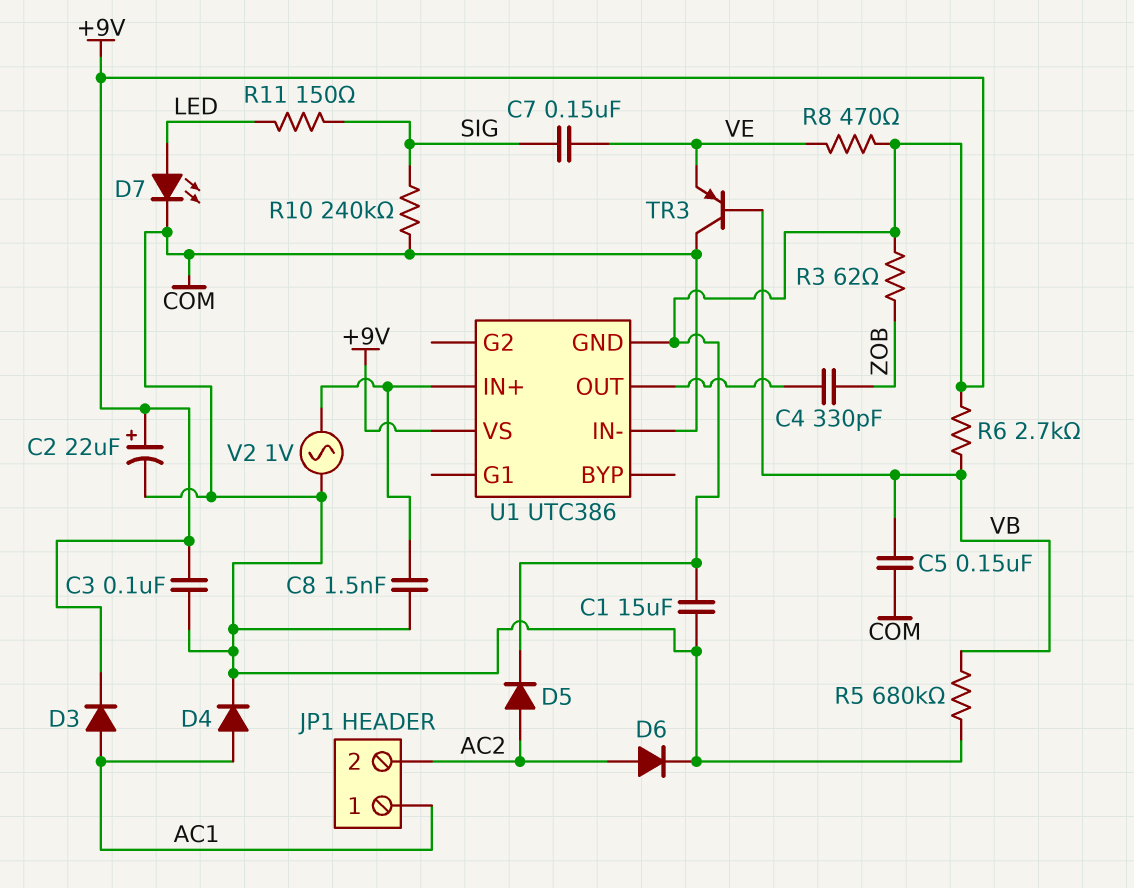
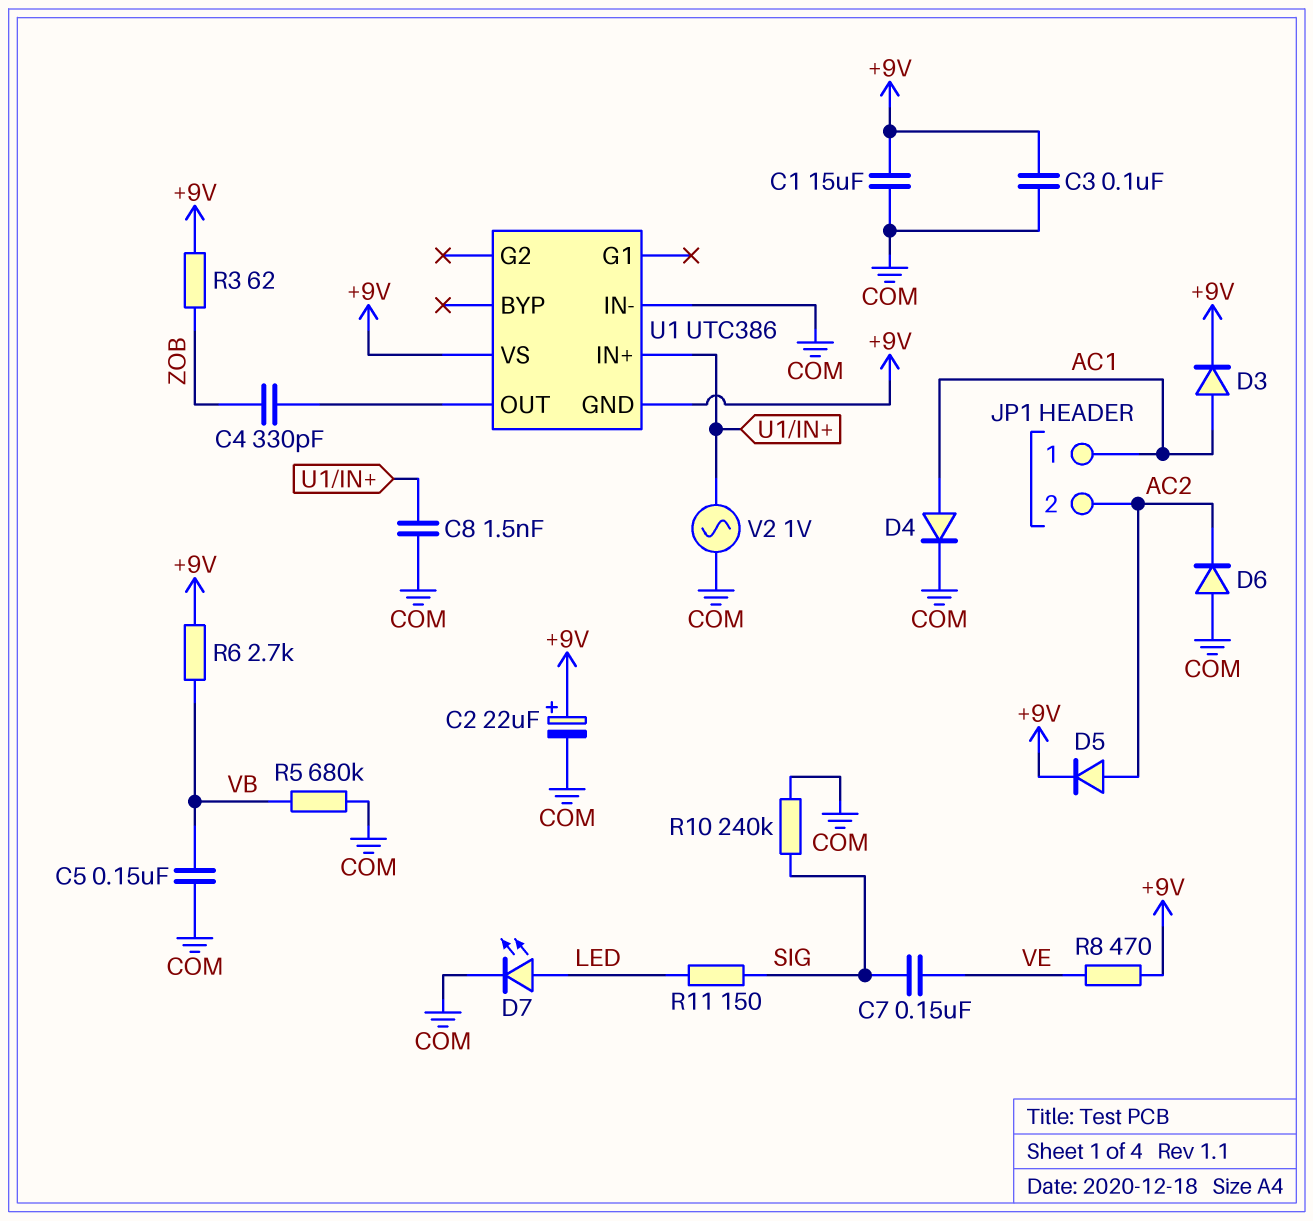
D6: diode (A AC2, K COM) -> diode (A COM, K AC2)
TR3: PNP (B VB, C COM, E VE) -> none

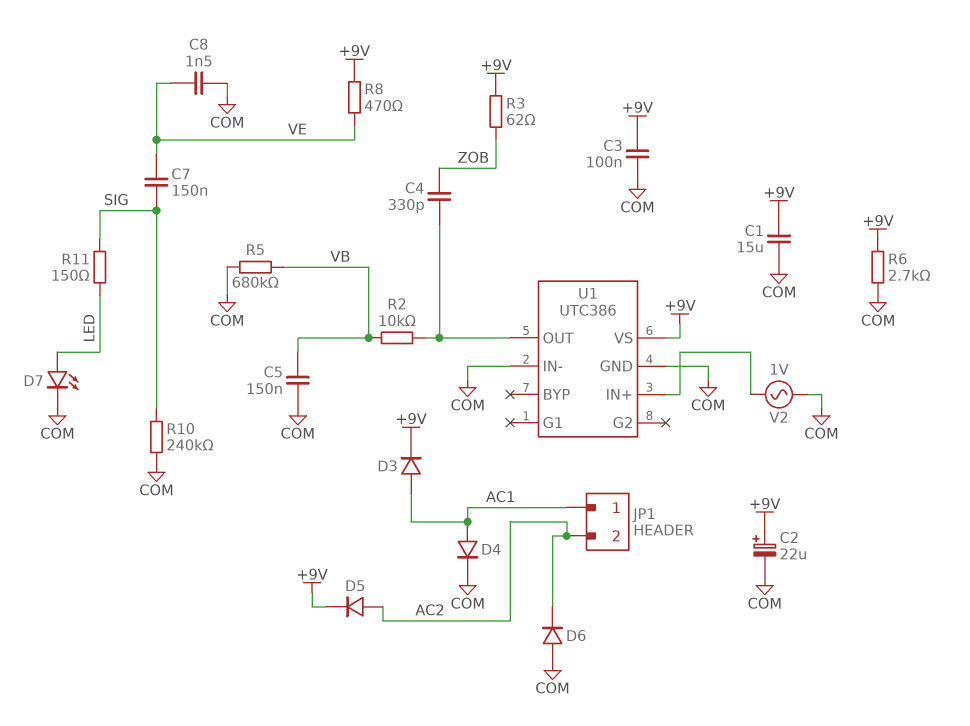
C8: 1.5nF (COM, U1/IN+) -> 1.5nF (COM, VE)
R2: none -> 10k (U1/OUT, VB)
R6: 2.7k (+9V, VB) -> 2.7k (+9V, COM)
U1 pin GND: +9V -> COM

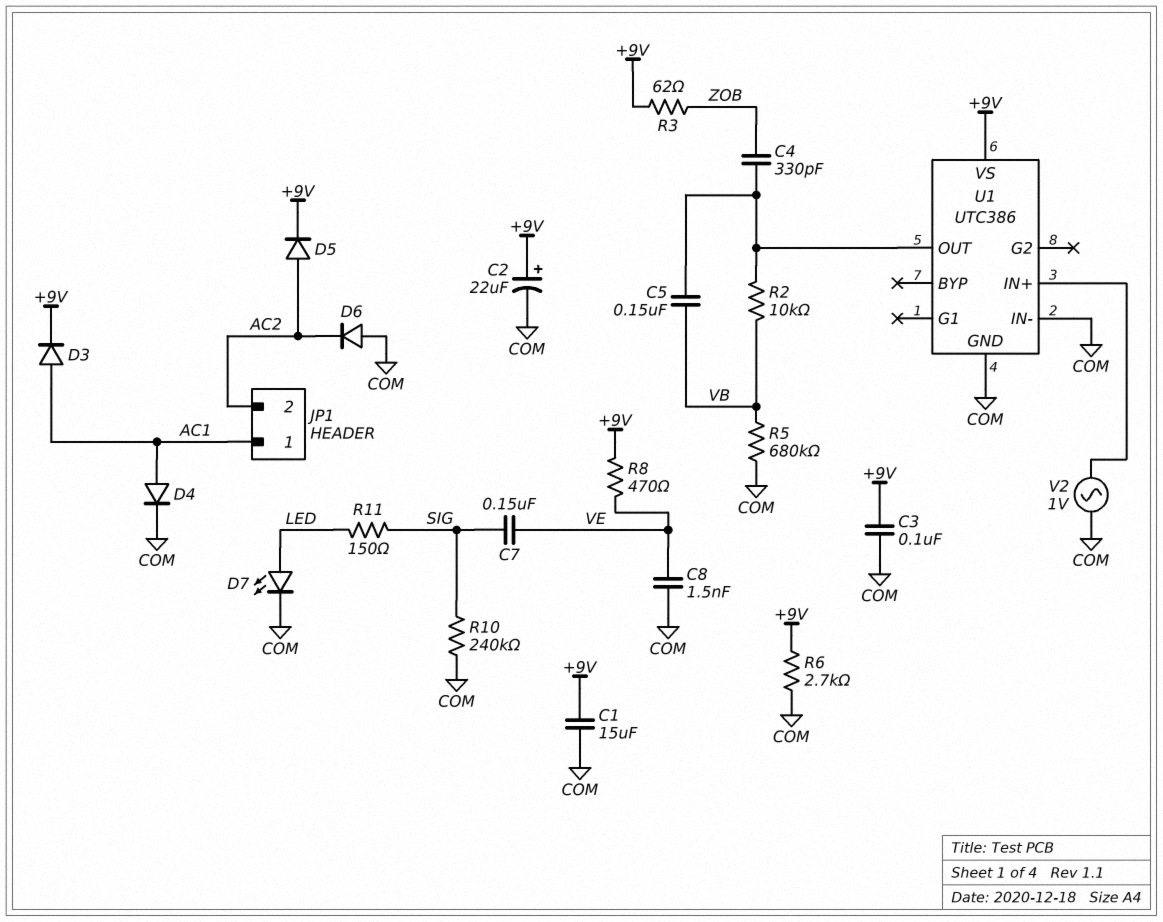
C5: 150nF (COM, VB) -> 150nF (U1/OUT, VB)

